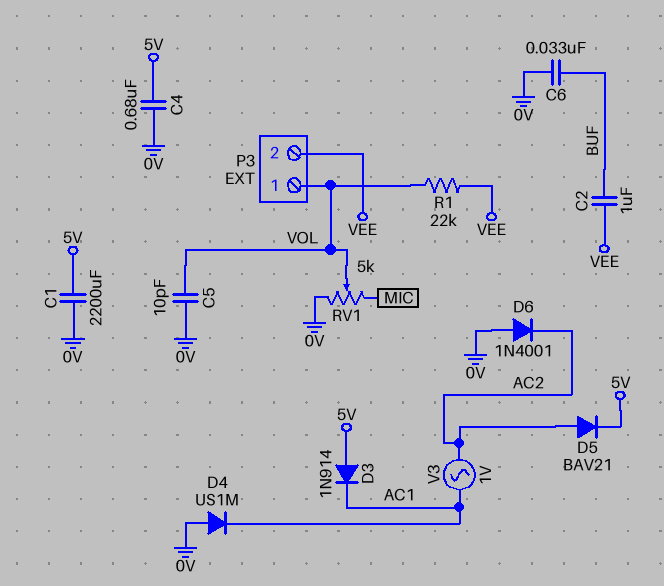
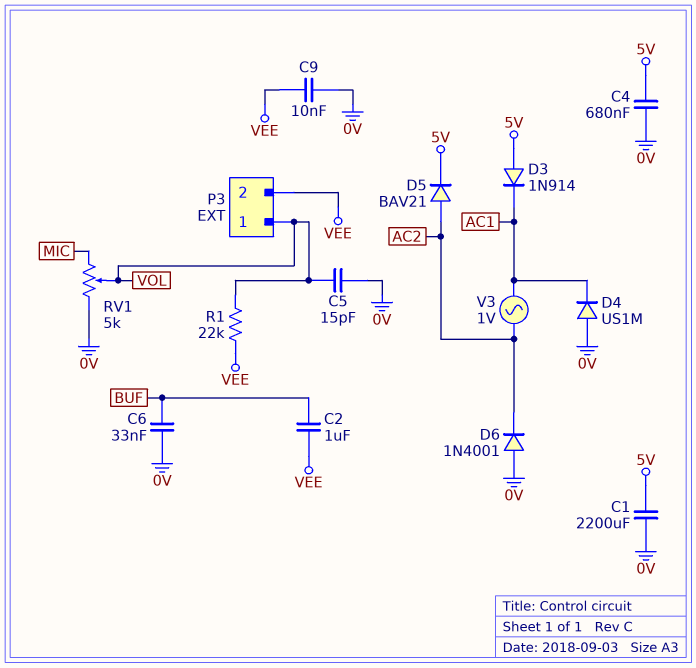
C5: 10pF (0V, VOL) -> 15pF (0V, VOL)
C9: none -> 10nF (0V, VEE)

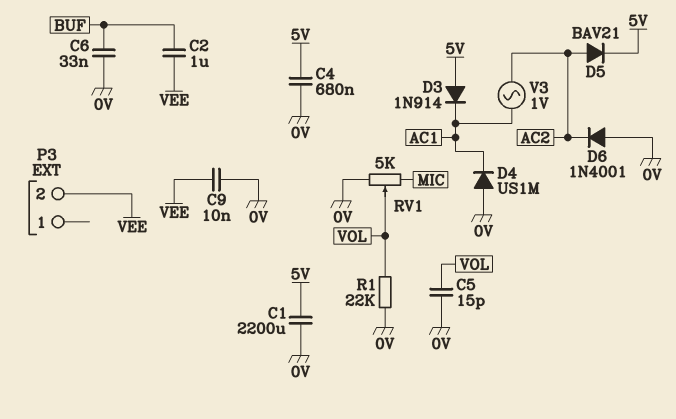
P3 pin 1: VOL -> none
R1: 22k (VEE, VOL) -> 22k (0V, VOL)

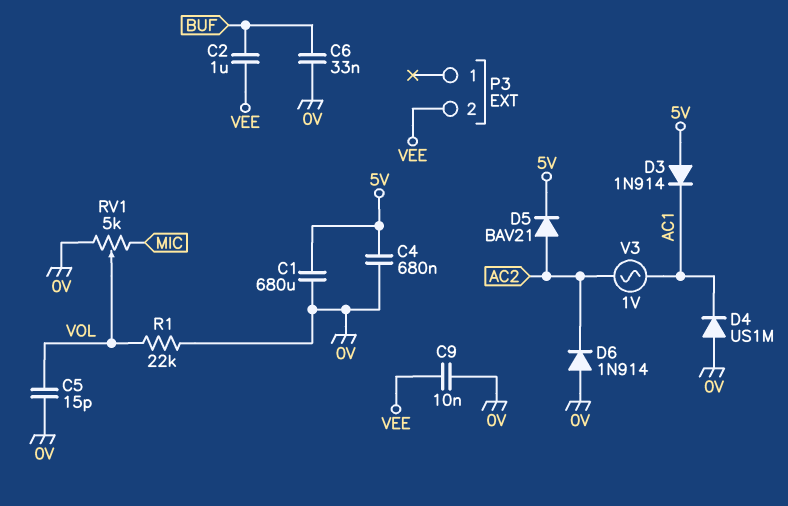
C1: 2200uF (0V, 5V) -> 680uF (0V, 5V)
D6: diode 1N4001 (A 0V, K AC2) -> diode 1N914 (A 0V, K AC2)

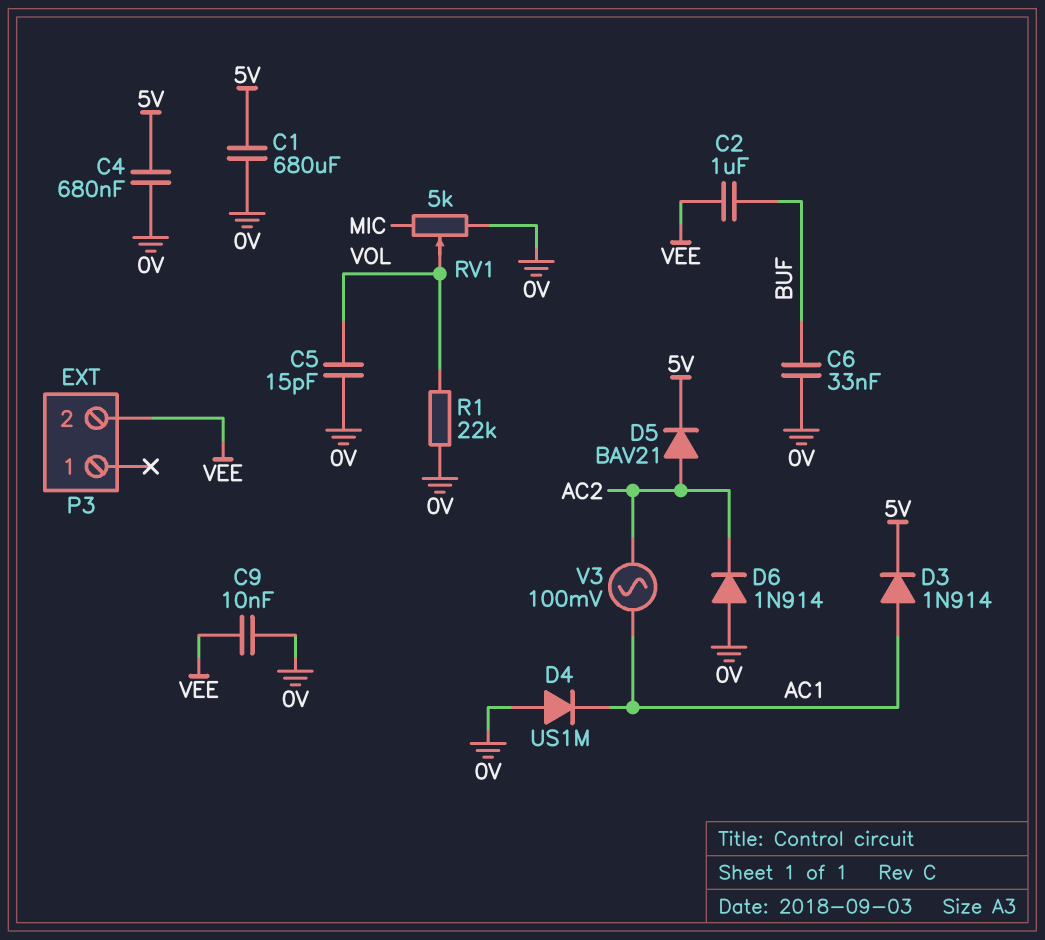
D3: diode 1N914 (A 5V, K AC1) -> diode 1N914 (A AC1, K 5V)
V3: AC 1V (AC1, AC2) -> AC 100mV (AC1, AC2)

